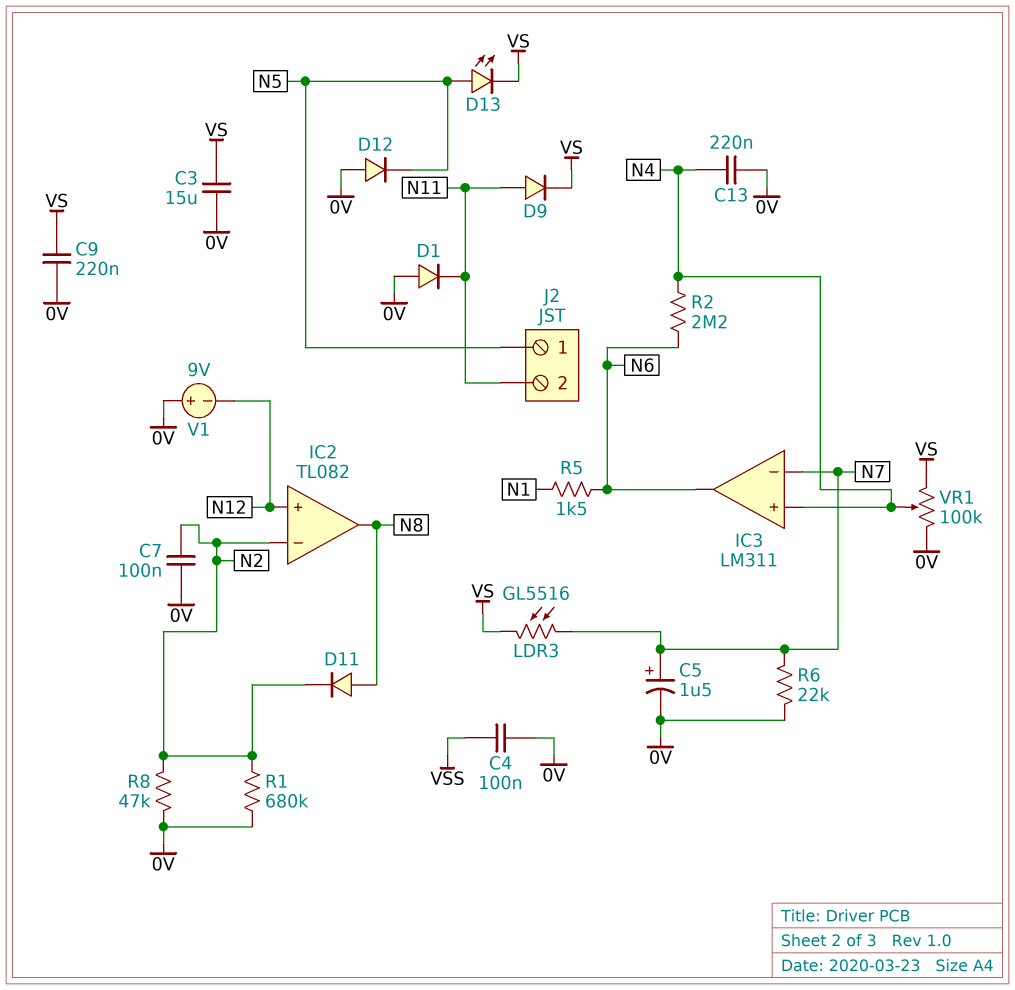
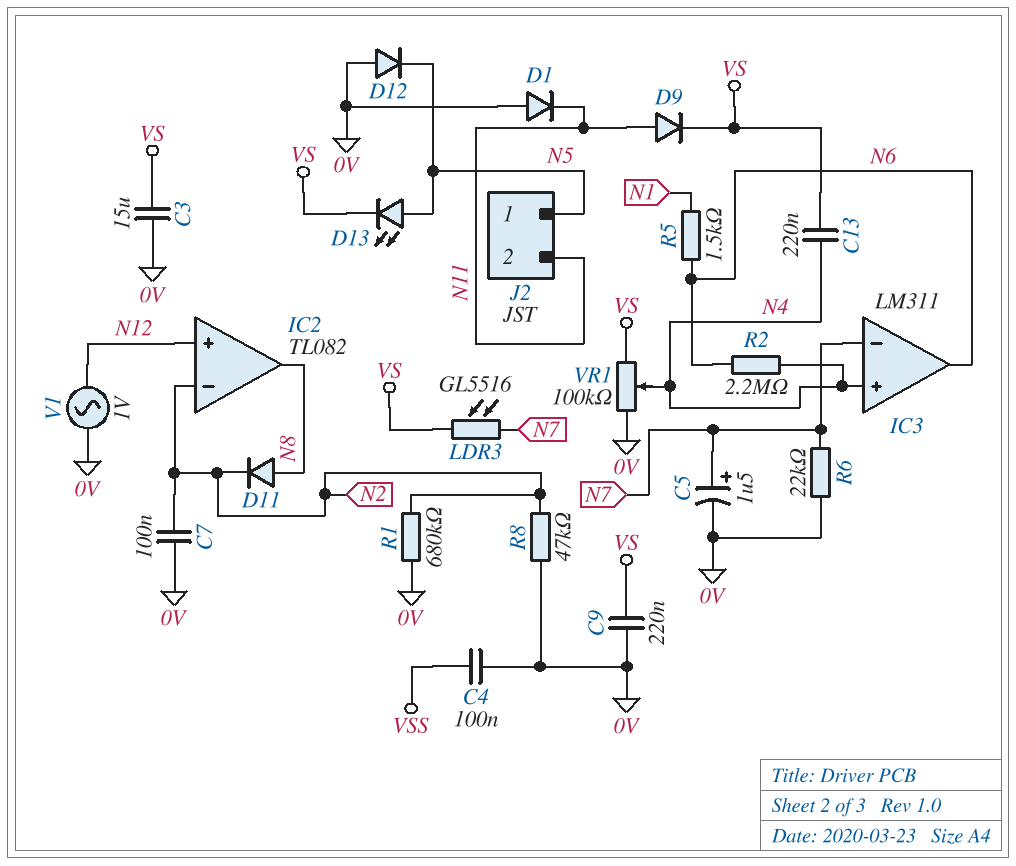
C13: 220nF (0V, N4) -> 220nF (N4, VS)
V1: 9V (plus 0V, minus N12) -> AC 1V (0V, N12)

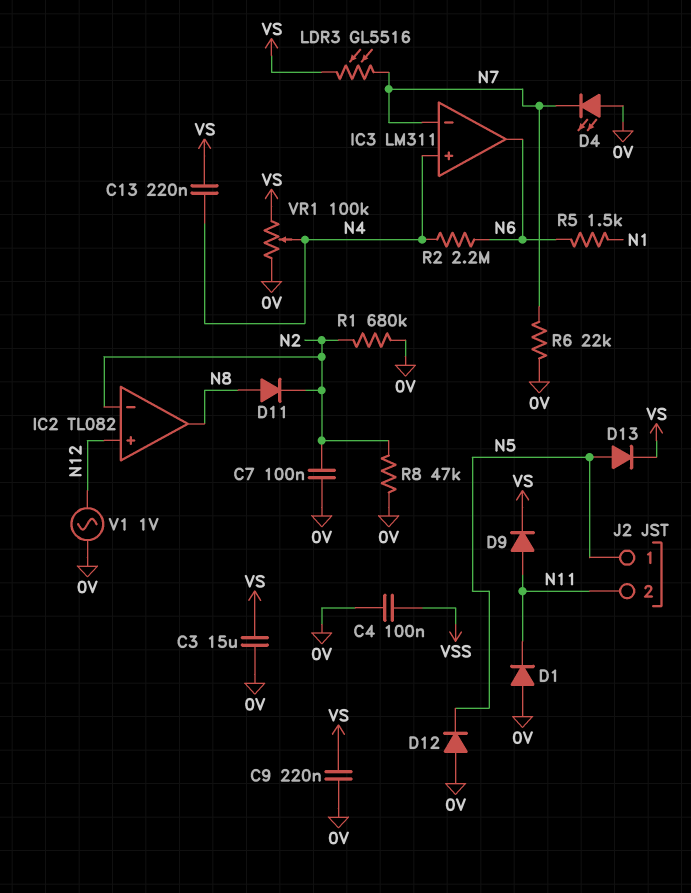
C5: 1.5uF (plus N7, minus 0V) -> none
D4: none -> LED (A 0V, K N7)
D13: LED (A N5, K VS) -> diode (A N5, K VS)

